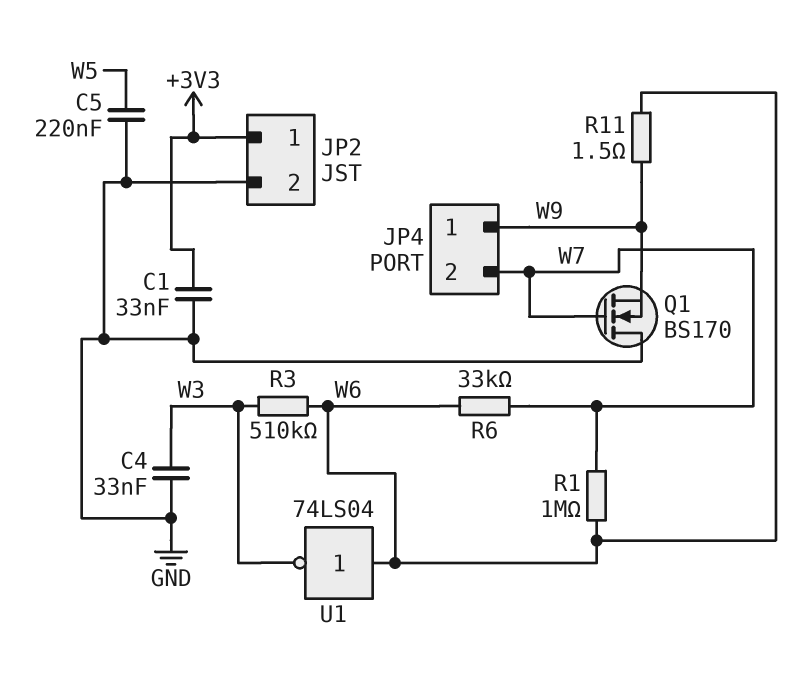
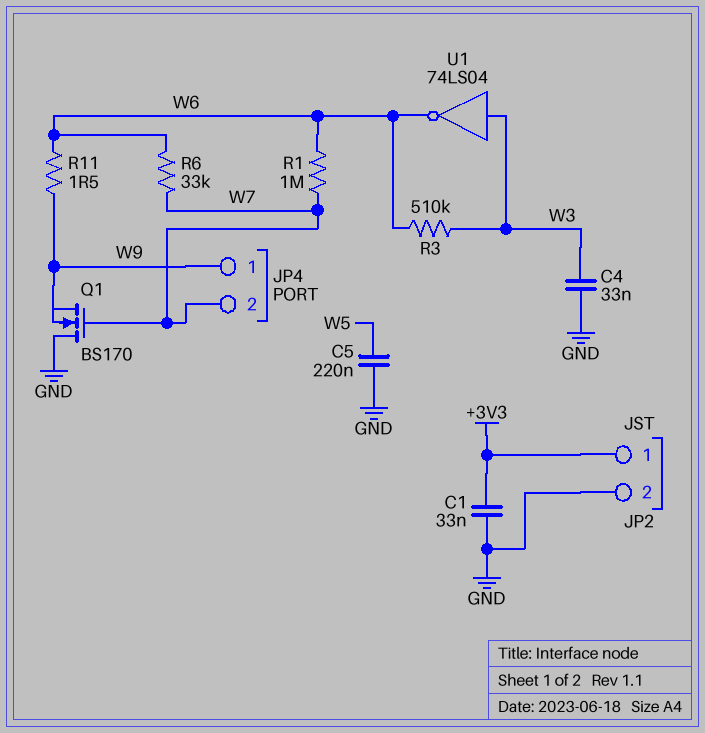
U1: NOT 74LS04 (in W6, out W3) -> NOT 74LS04 (in W3, out W6)

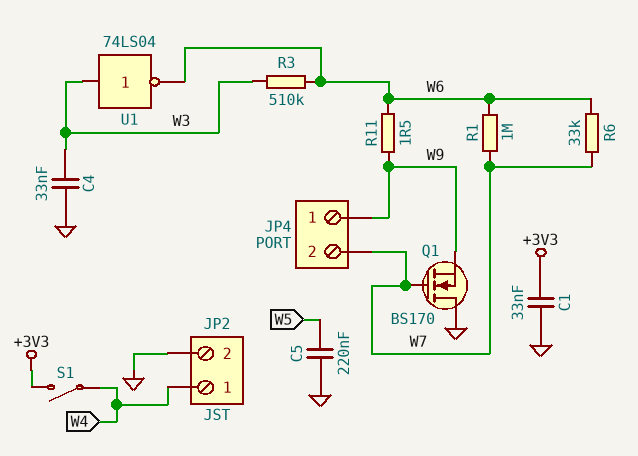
JP2 pin 1: +3V3 -> W4
S1: none -> switch (+3V3, W4)

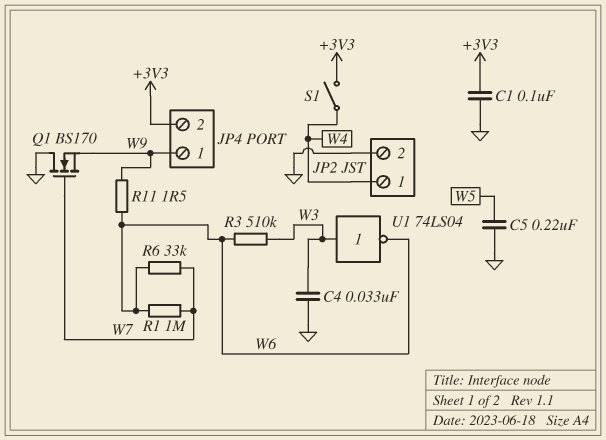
C1: 33nF (+3V3, GND) -> 100nF (+3V3, GND)
JP4 pin 2: W7 -> +3V3

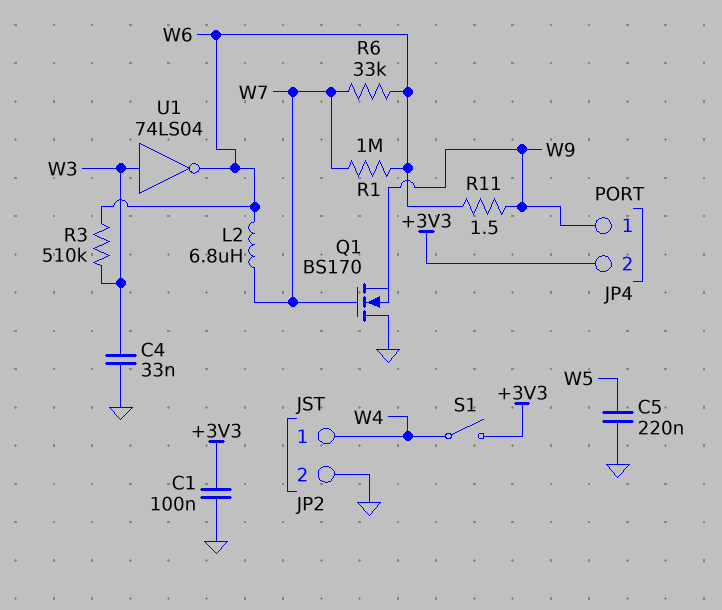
L2: none -> 6.8uH (W6, W7)

